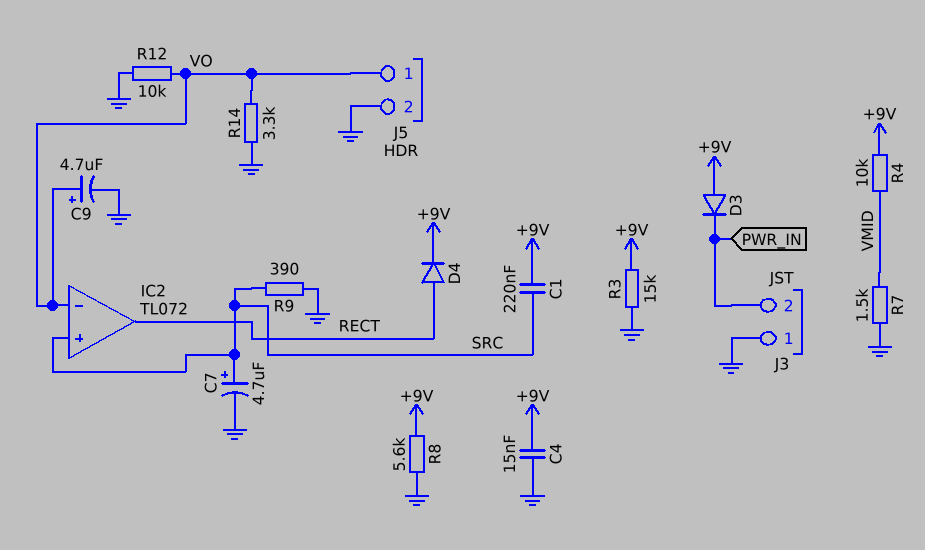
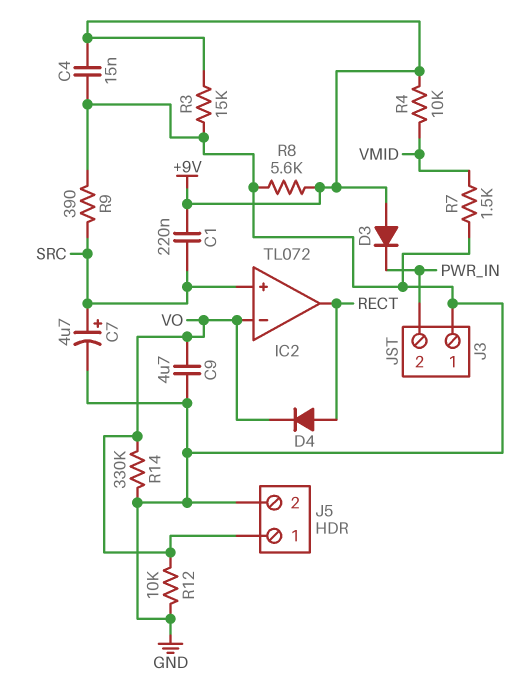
C9: 4.7uF (plus VO, minus GND) -> 4.7uF (GND, VO)
D4: diode (A RECT, K +9V) -> diode (A RECT, K VO)
R14: 3.3k (GND, VO) -> 330k (GND, VO)

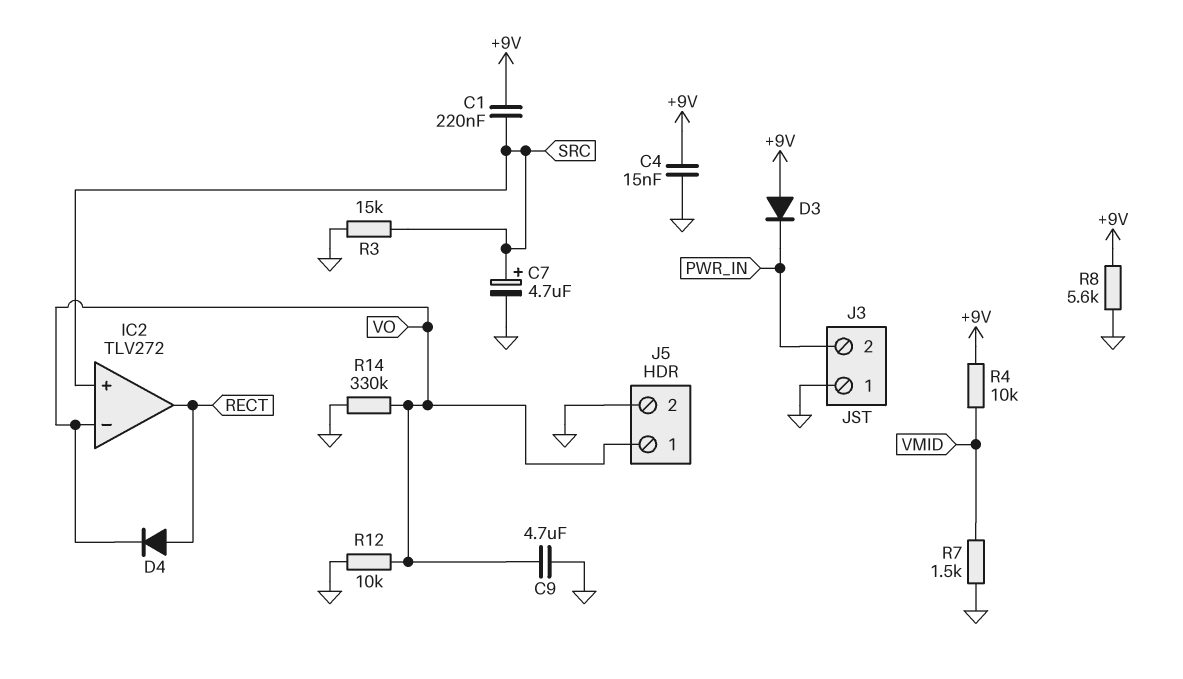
IC2: TL072 -> TLV272
R3: 15k (+9V, GND) -> 15k (GND, SRC)
R9: 390 (GND, SRC) -> none

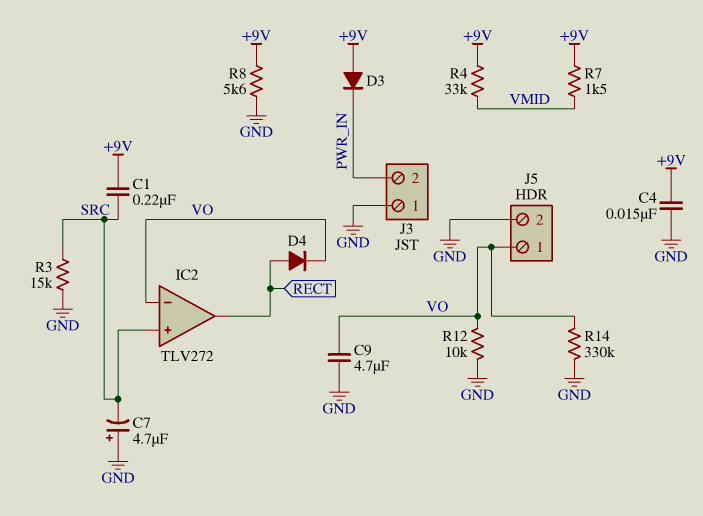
C7: 4.7uF (plus SRC, minus GND) -> 4.7uF (plus GND, minus SRC)
R4: 10k (+9V, VMID) -> 33k (+9V, VMID)
R7: 1.5k (GND, VMID) -> 1.5k (+9V, VMID)

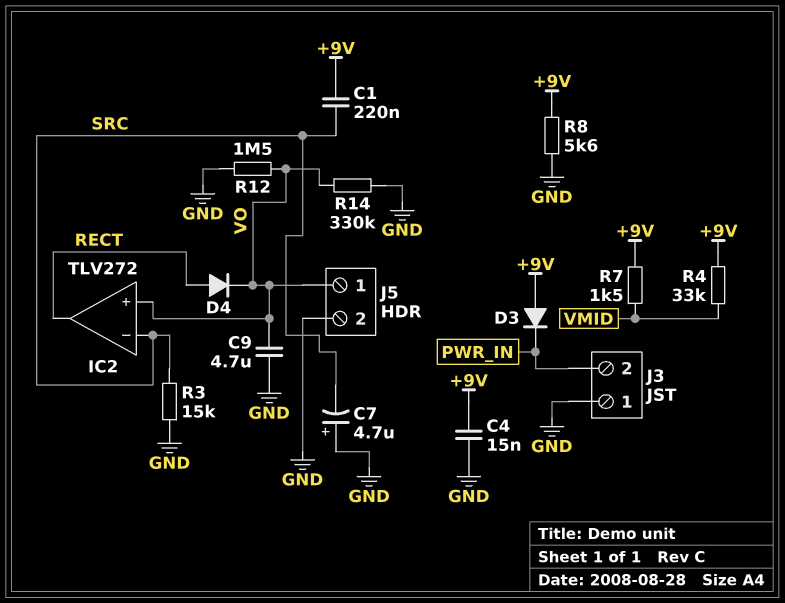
IC2 pin in+: SRC -> VO
IC2 pin in-: VO -> SRC
R12: 10k (GND, VO) -> 1.5M (GND, VO)

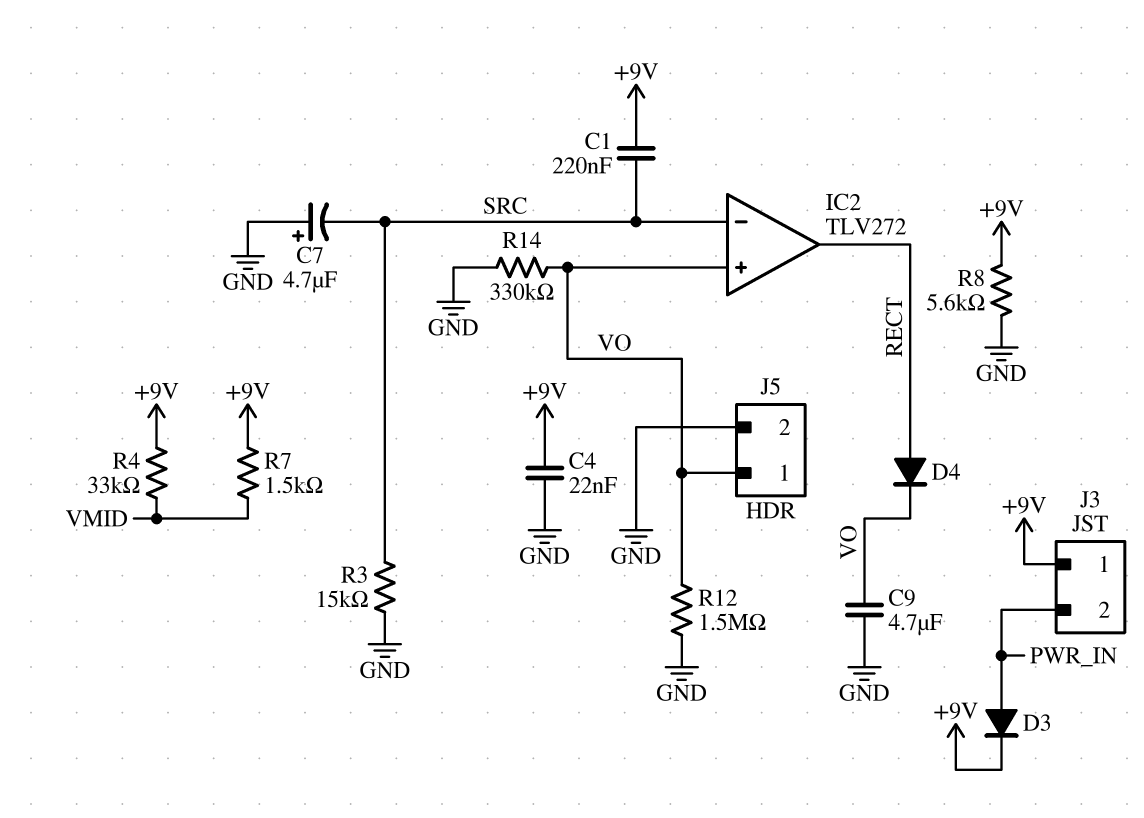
C4: 15nF (+9V, GND) -> 22nF (+9V, GND)
D3: diode (A +9V, K PWR_IN) -> diode (A PWR_IN, K +9V)
J3 pin 1: GND -> +9V

